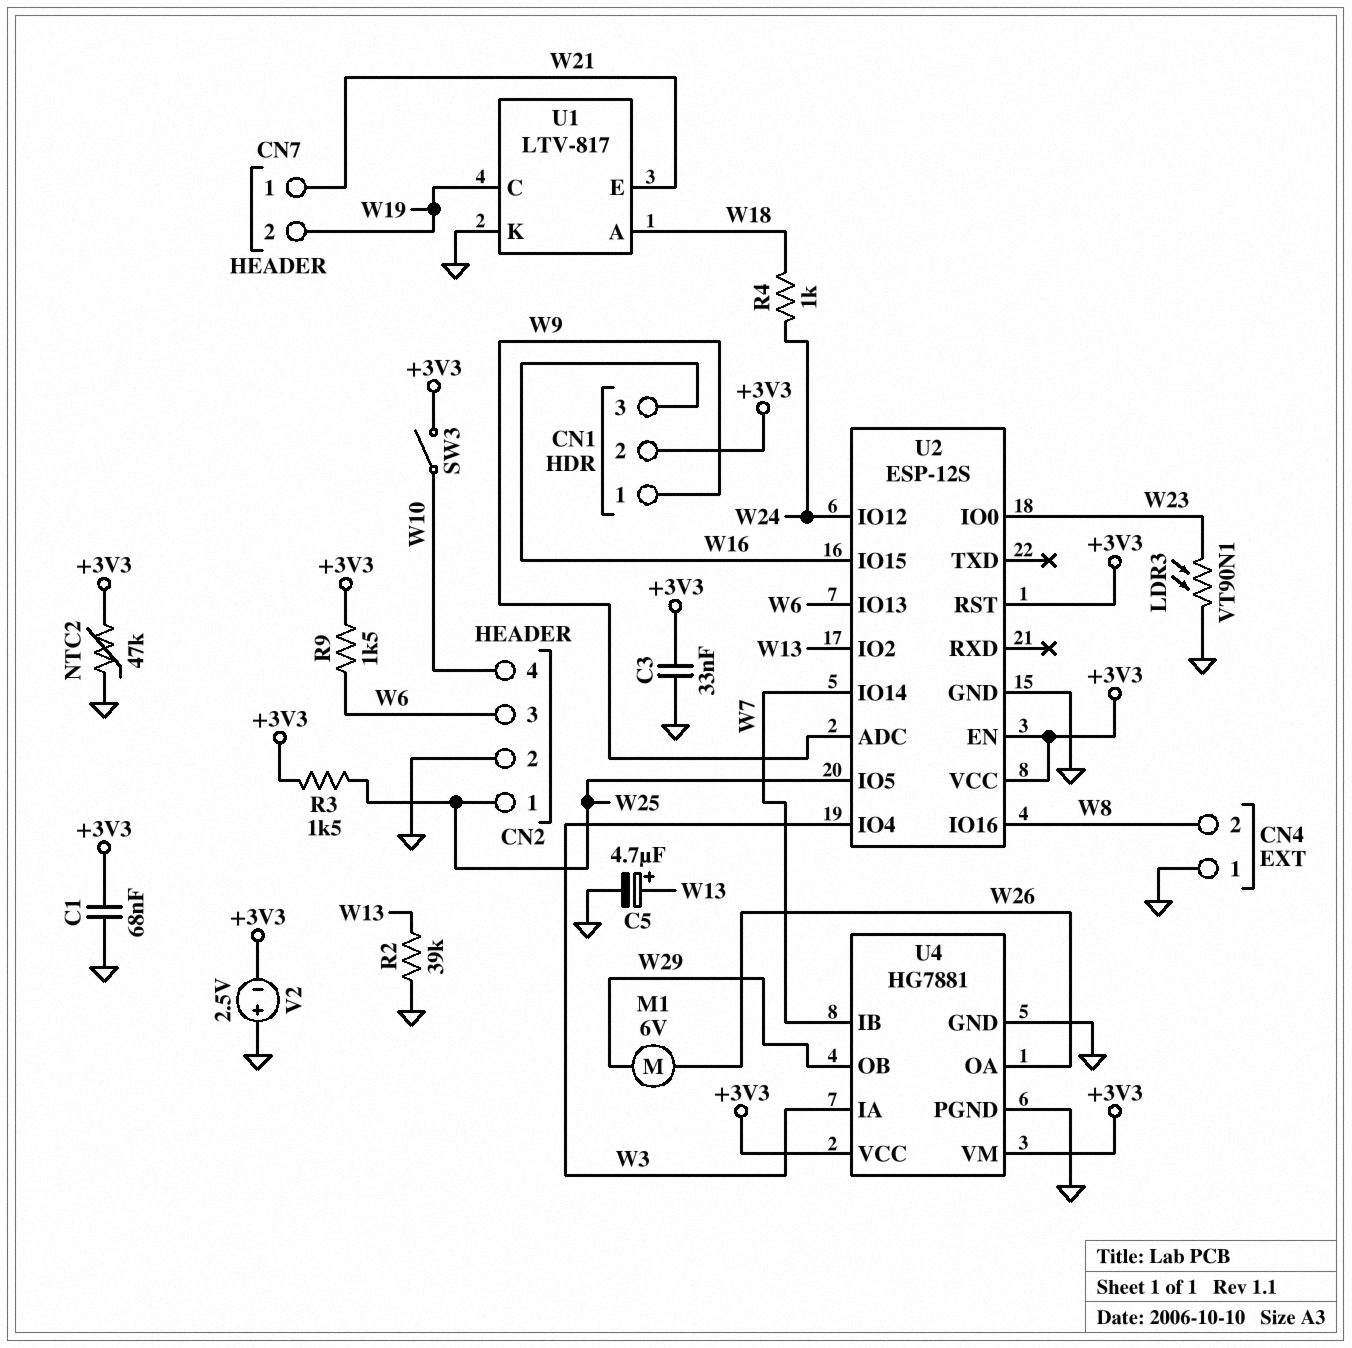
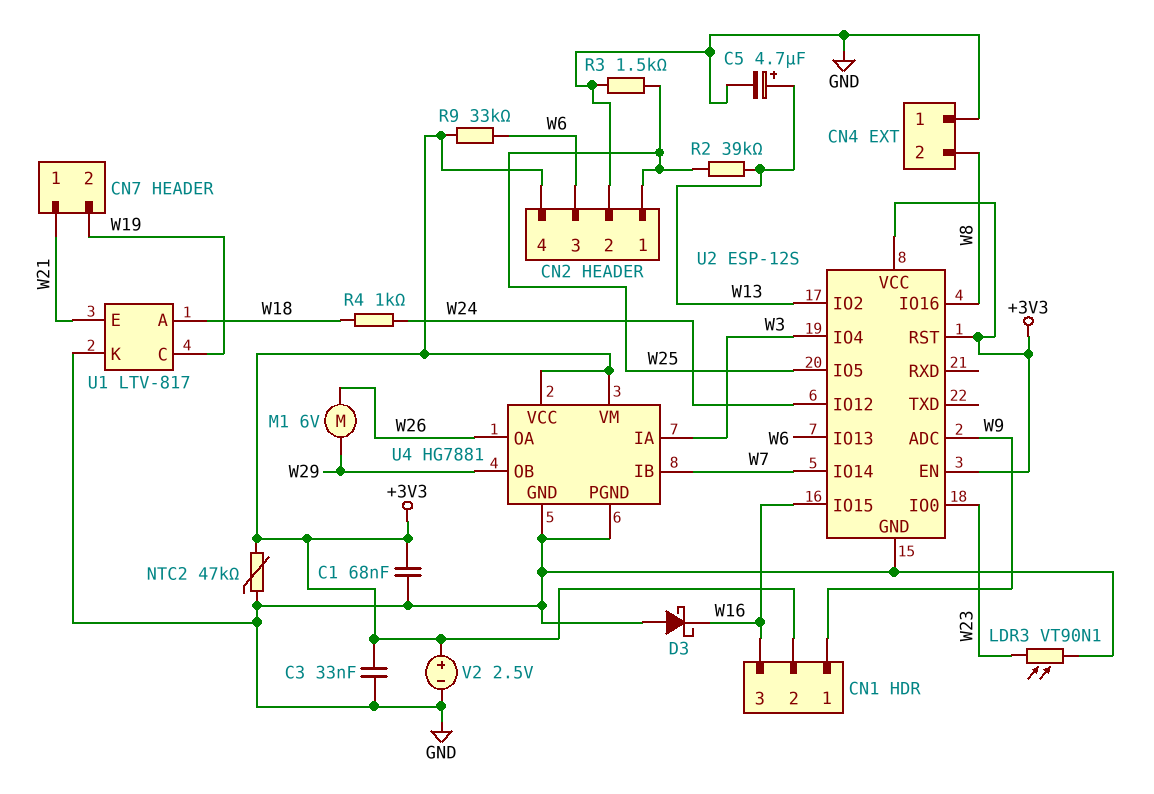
CN2 pin 4: W10 -> +3V3
D3: none -> schottky (A GND, K W16)
R2: 39k (GND, W13) -> 39k (W13, W25)
R3: 1.5k (+3V3, W25) -> 1.5k (GND, W25)
R9: 1.5k (+3V3, W6) -> 33k (+3V3, W6)
SW3: switch (+3V3, W10) -> none
V2: 2.5V (plus GND, minus +3V3) -> 2.5V (plus +3V3, minus GND)

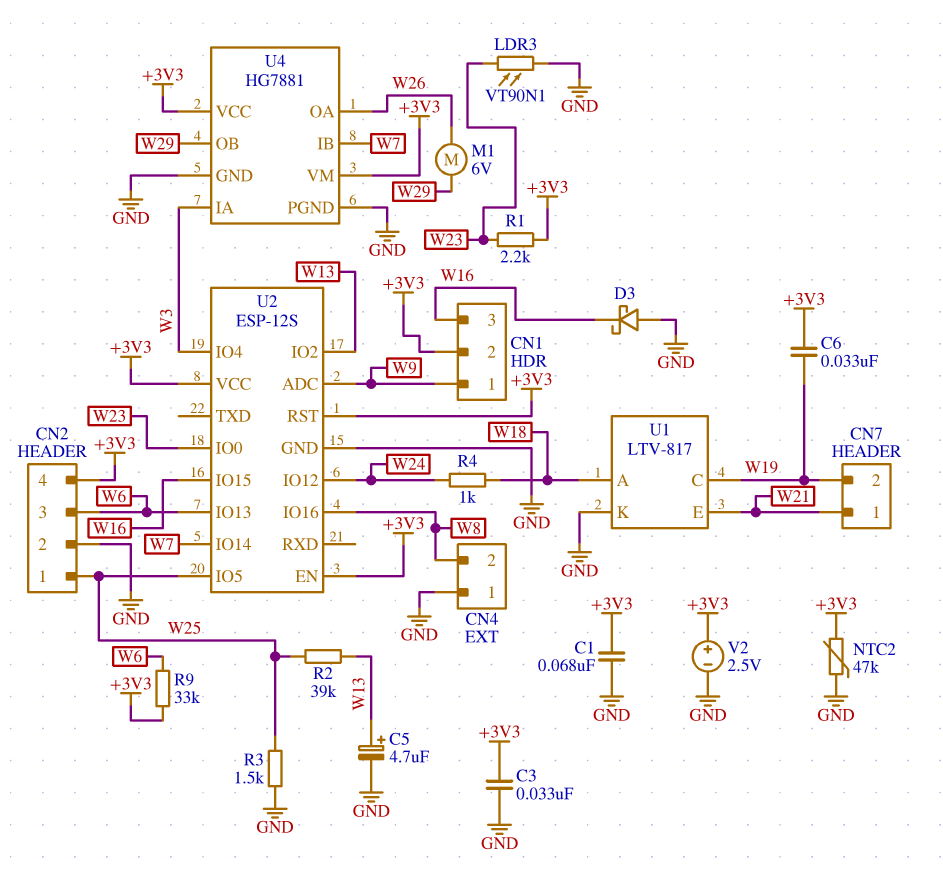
C6: none -> 33nF (+3V3, W19)
R1: none -> 2.2k (+3V3, W23)

